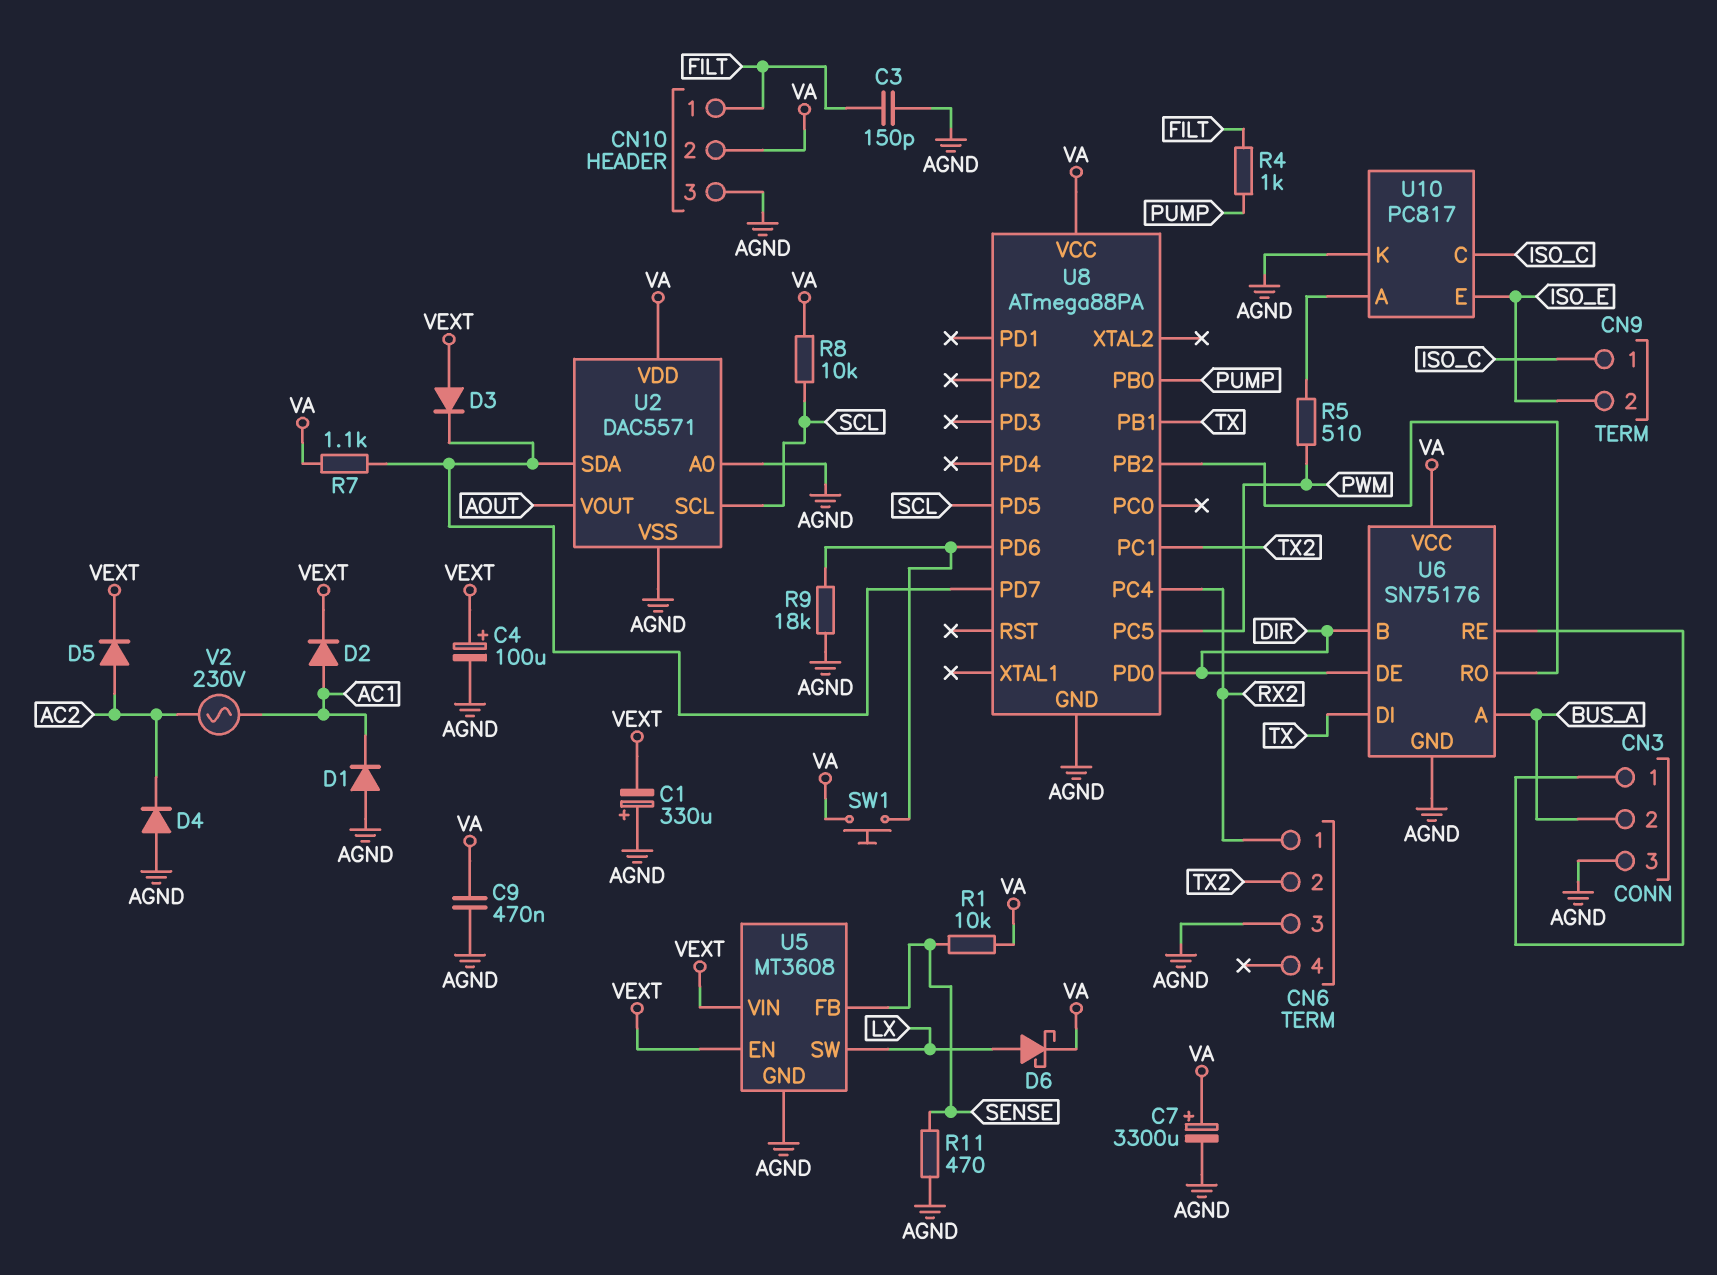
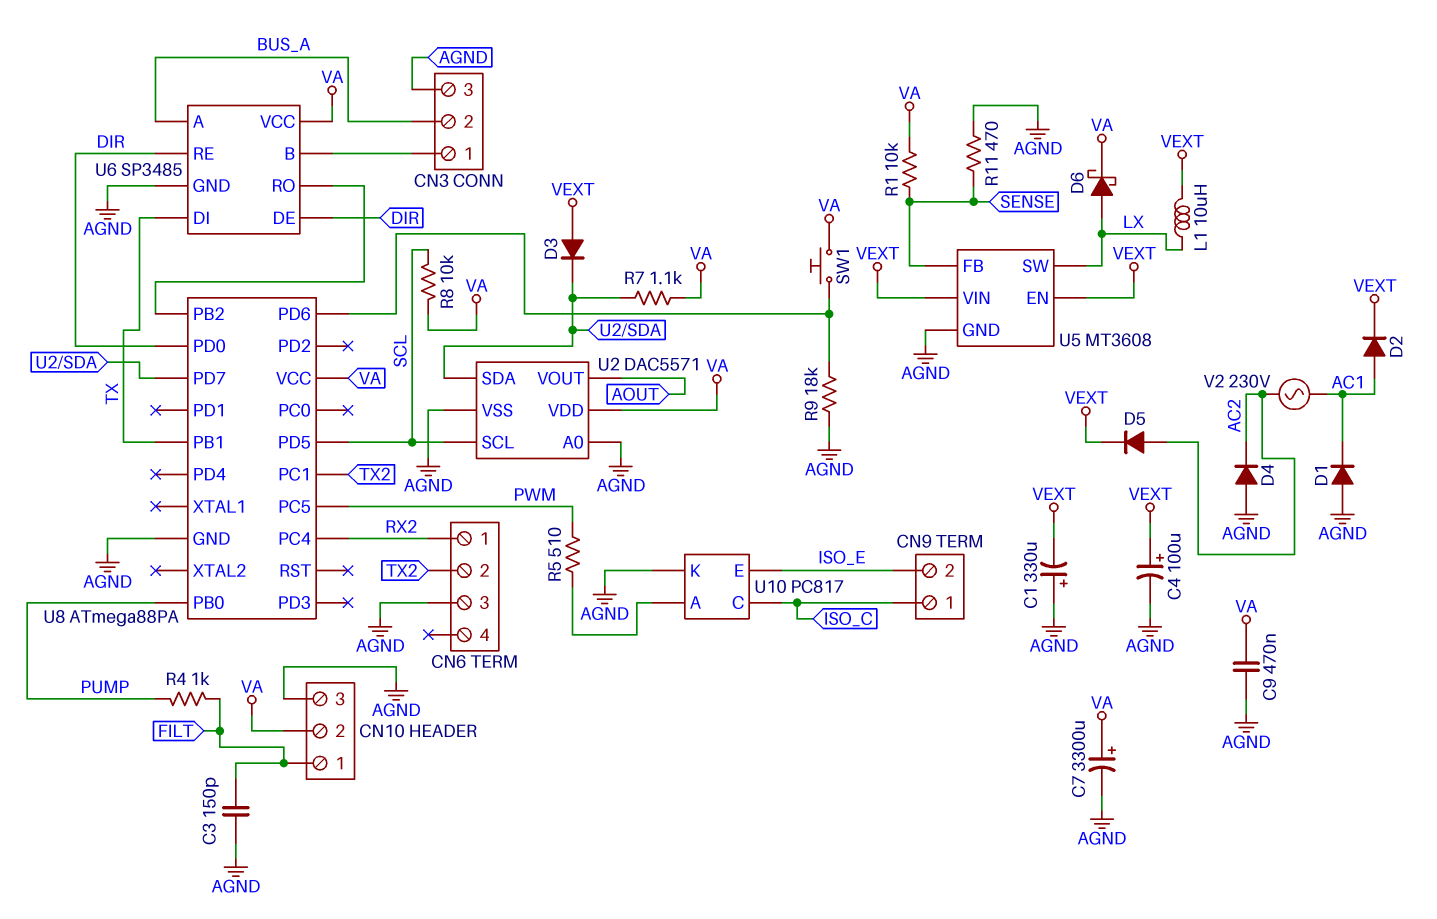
L1: none -> 10uH (LX, VEXT)
U6: SN75176 -> SP3485
U6 pin B: DIR -> CN3/1
U6 pin RE: CN3/1 -> DIR

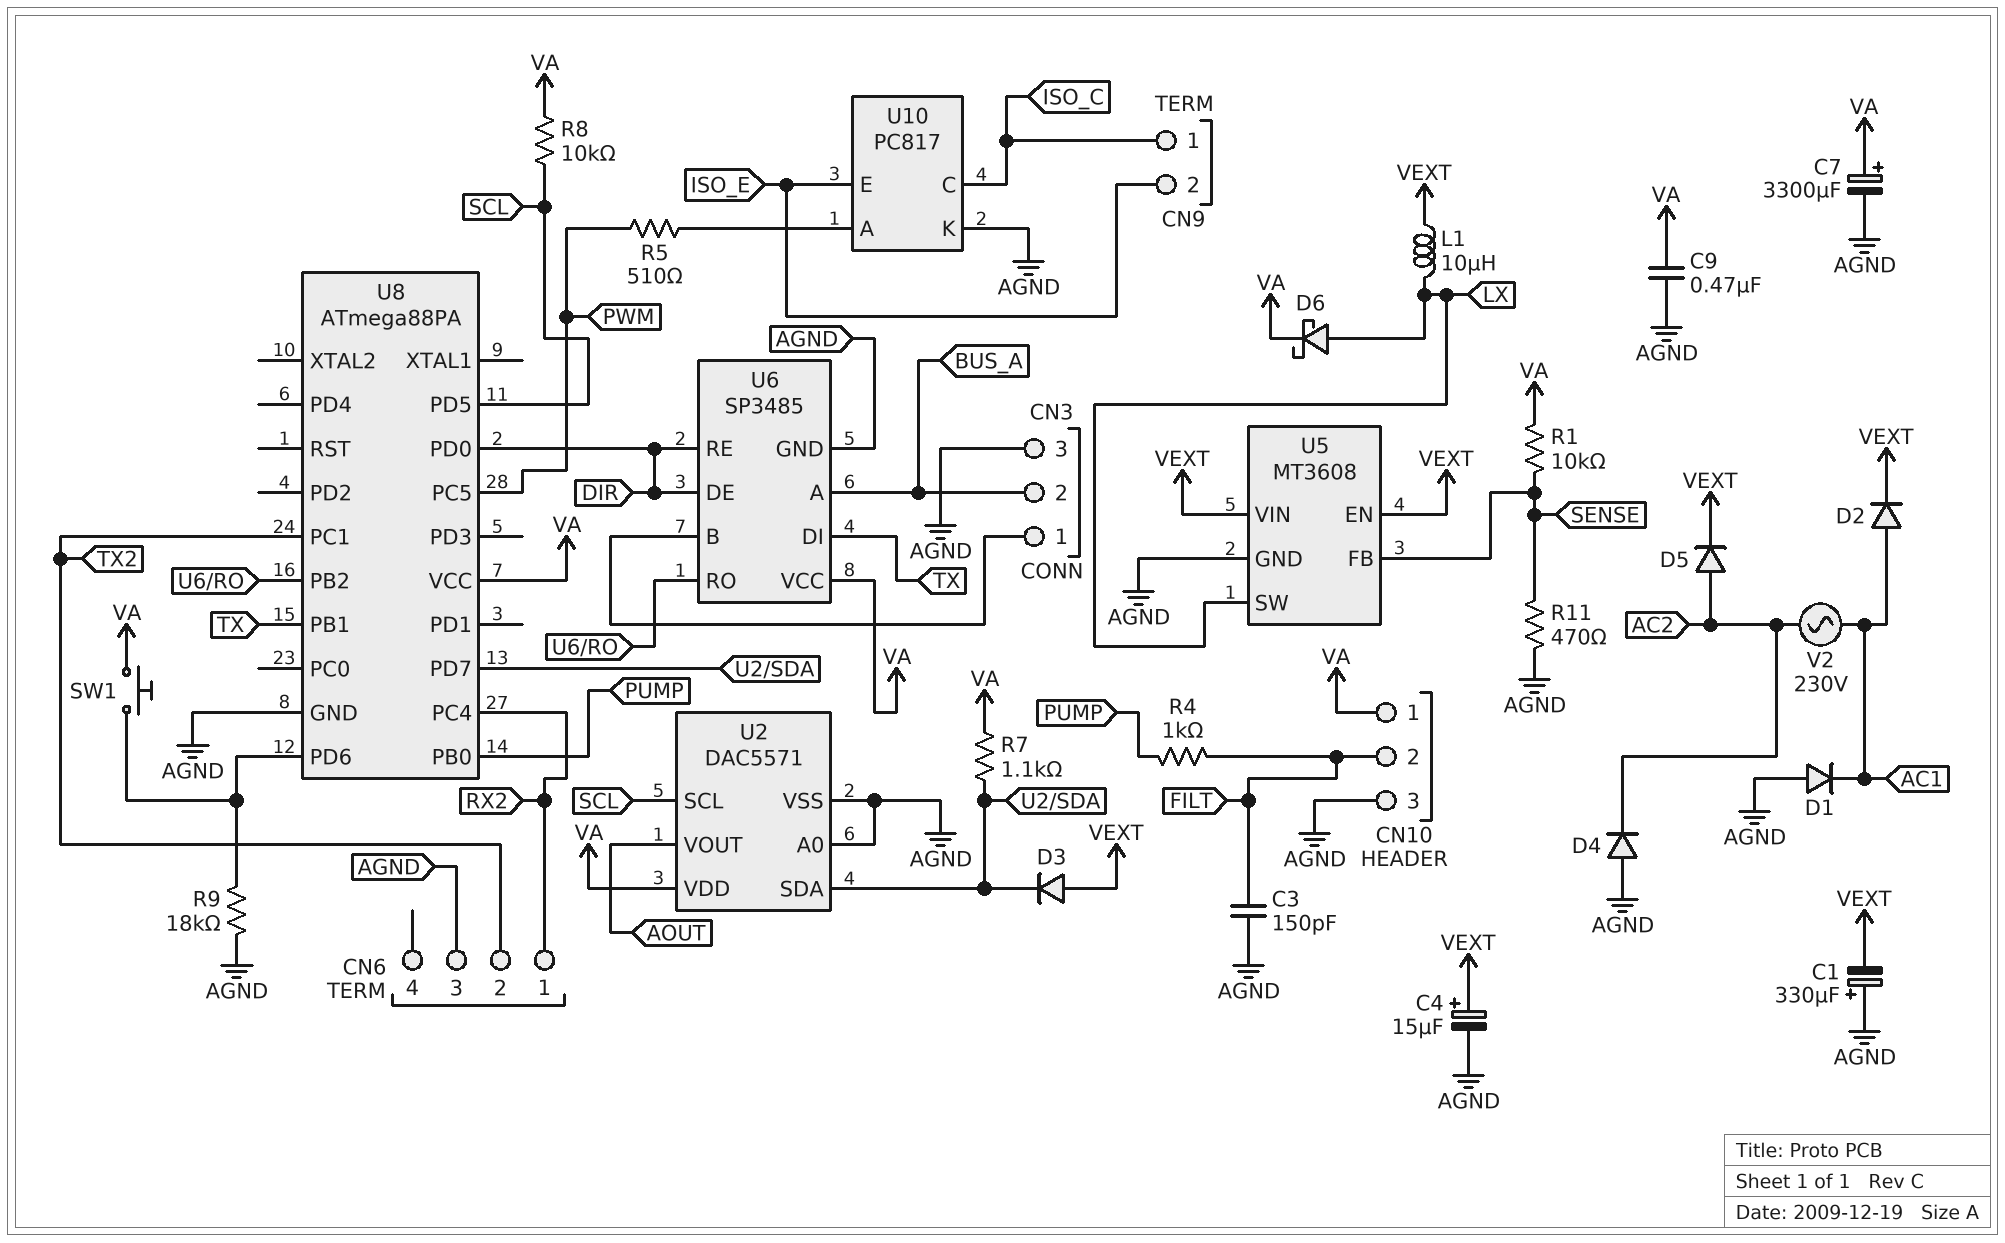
C4: 100uF (plus VEXT, minus AGND) -> 15uF (plus VEXT, minus AGND)
CN10 pin 1: FILT -> VA
CN10 pin 2: VA -> FILT

